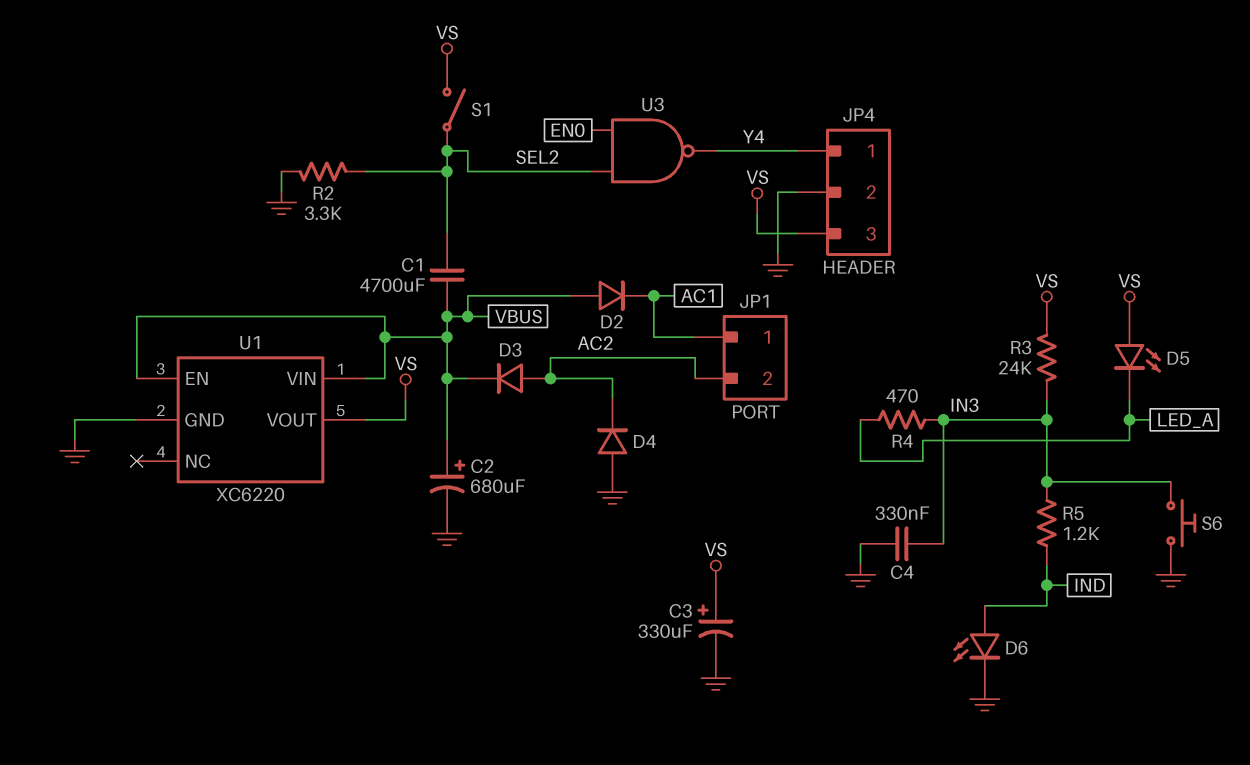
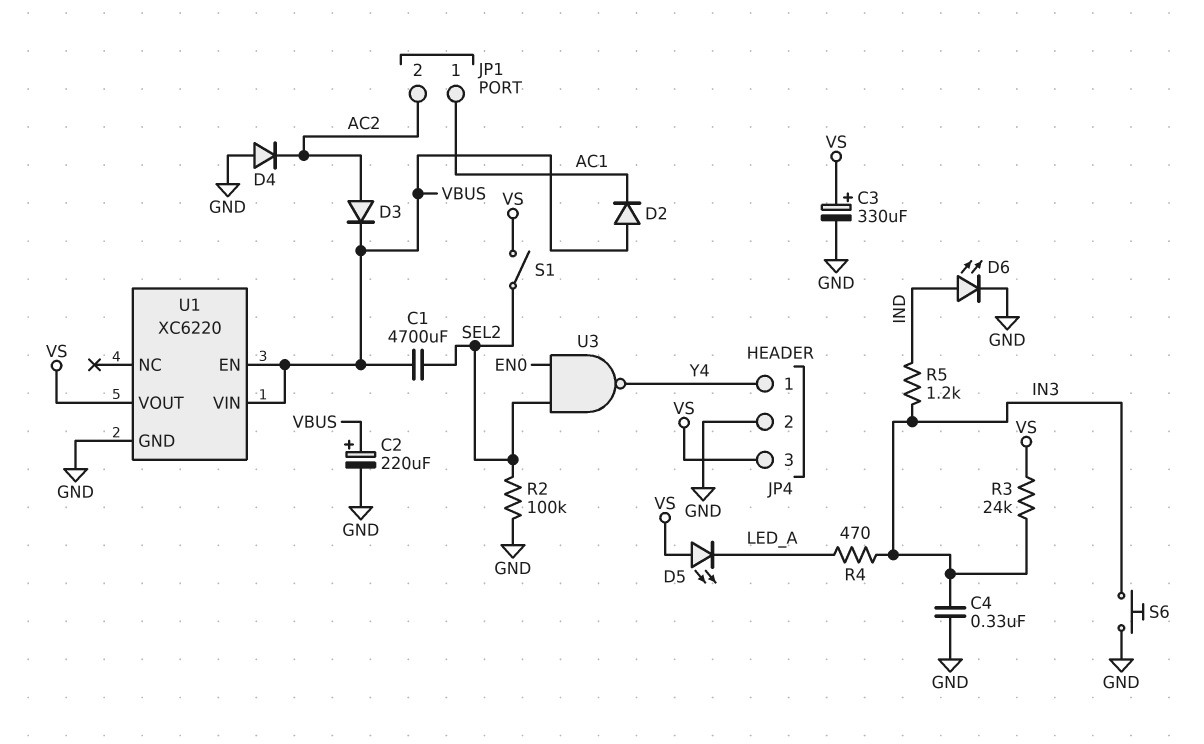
C2: 680uF (plus VBUS, minus GND) -> 220uF (plus VBUS, minus GND)
R2: 3.3k (GND, SEL2) -> 100k (GND, SEL2)

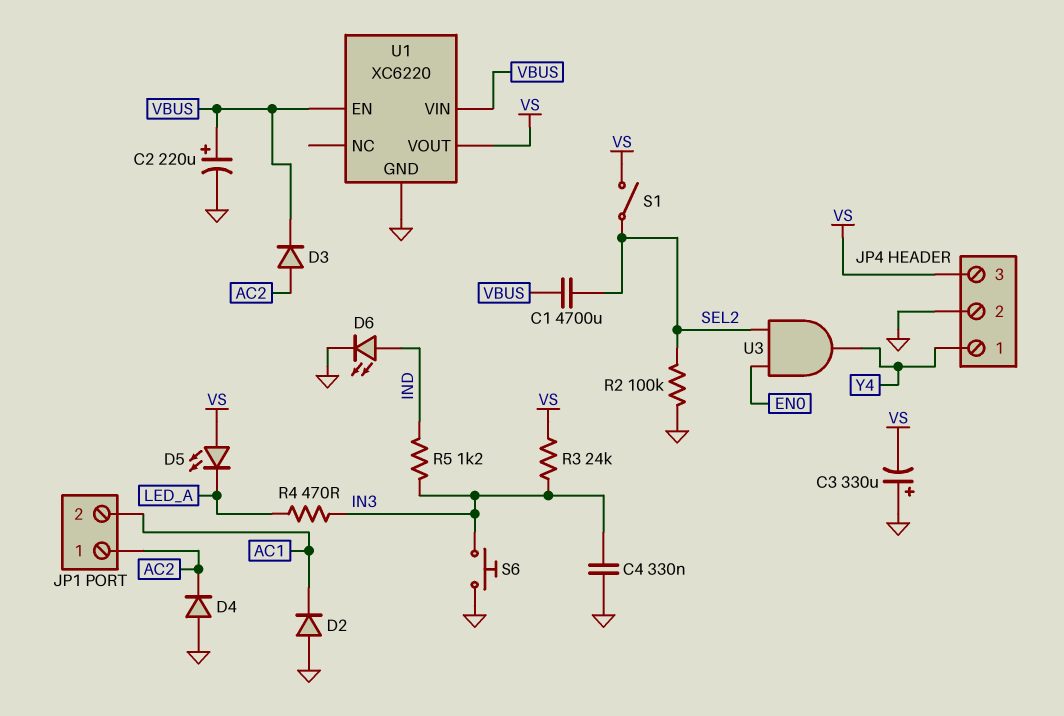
C3: 330uF (plus VS, minus GND) -> 330uF (plus GND, minus VS)
D2: diode (A VBUS, K AC1) -> diode (A GND, K AC1)
JP1 pin 1: AC1 -> AC2
JP1 pin 2: AC2 -> AC1
U3: NAND (in EN0, in SEL2, out Y4) -> AND (in EN0, in SEL2, out Y4)

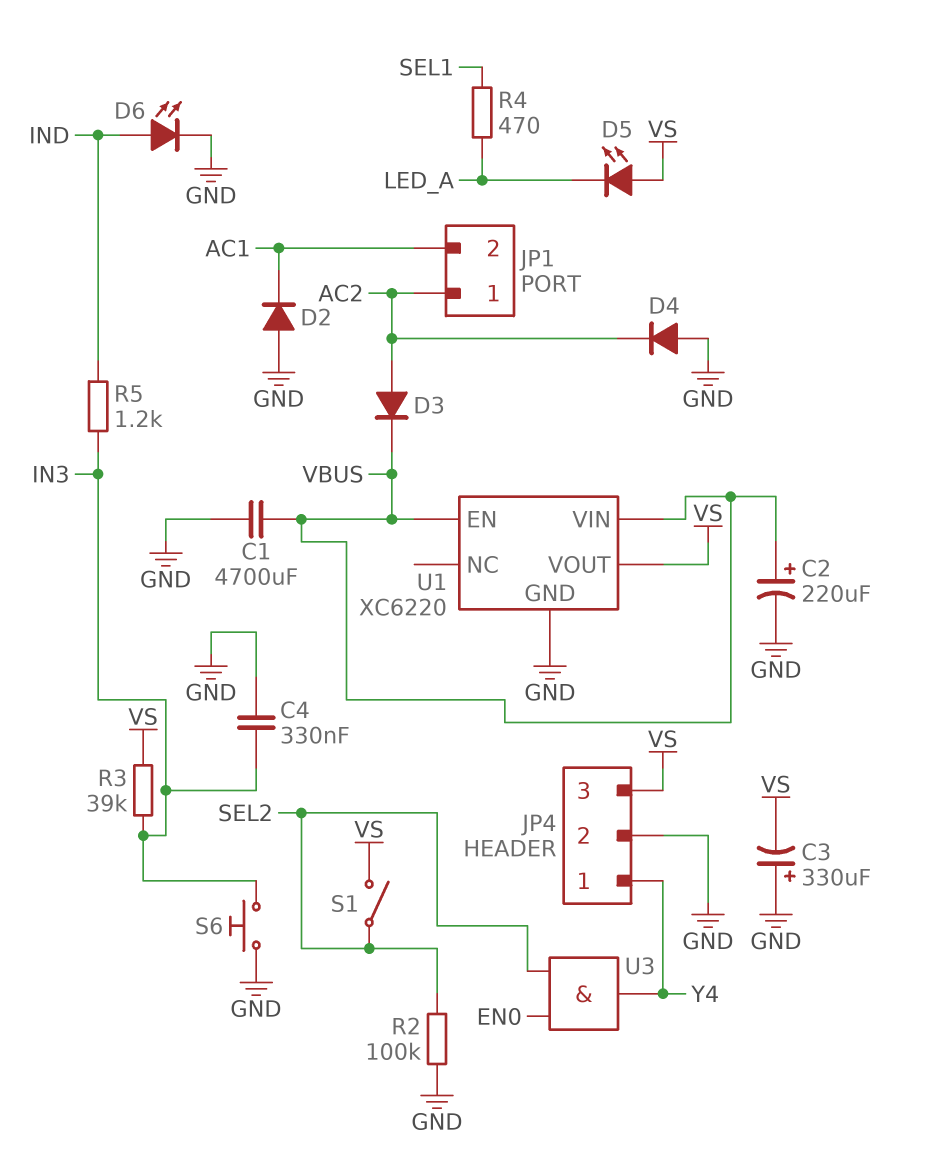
C1: 4700uF (SEL2, VBUS) -> 4700uF (GND, VBUS)
R3: 24k (IN3, VS) -> 39k (IN3, VS)
R4: 470 (IN3, LED_A) -> 470 (LED_A, SEL1)

